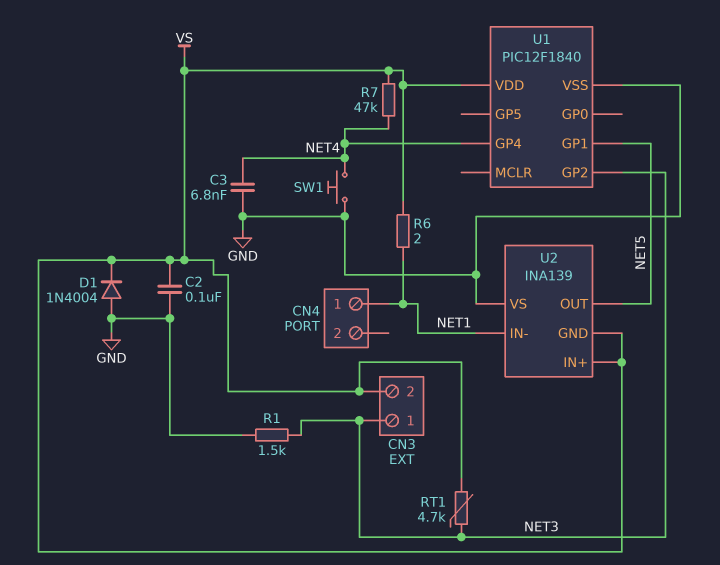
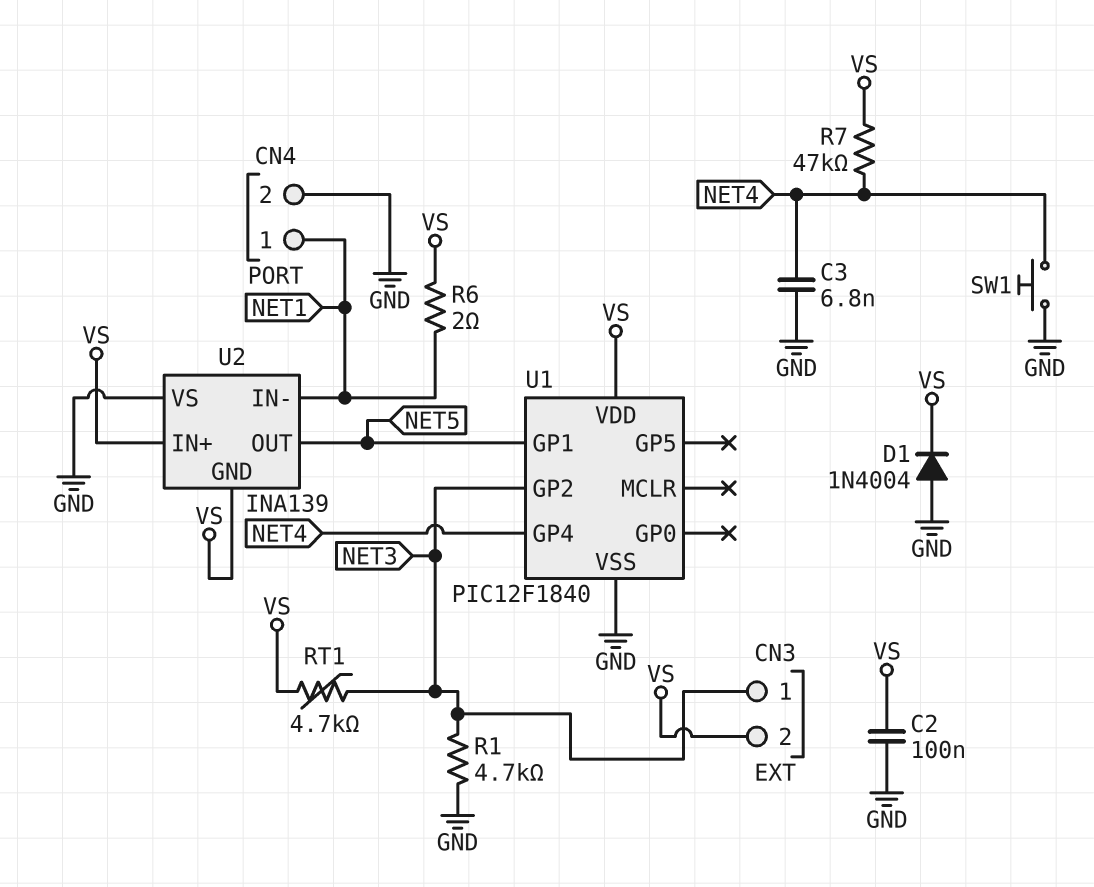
CN4 pin 2: none -> GND
R1: 1.5k (GND, NET3) -> 4.7k (GND, NET3)

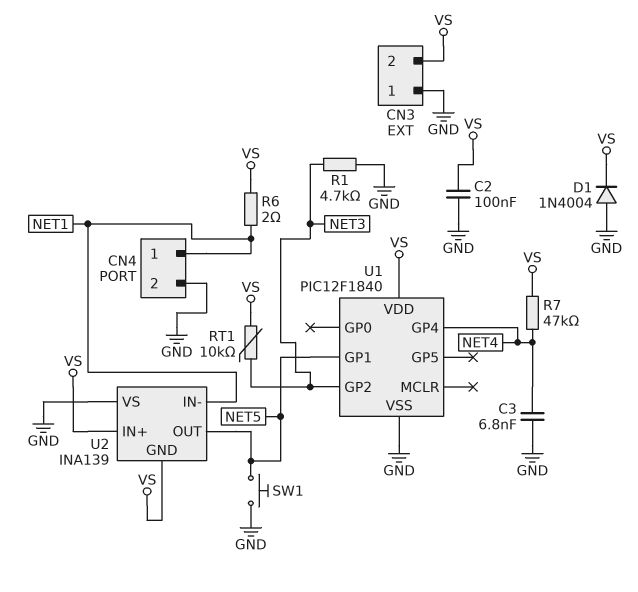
CN3 pin 1: NET3 -> GND
RT1: 4.7k (NET3, VS) -> 10k (NET3, VS)
SW1: button (GND, NET4) -> button (GND, NET5)

